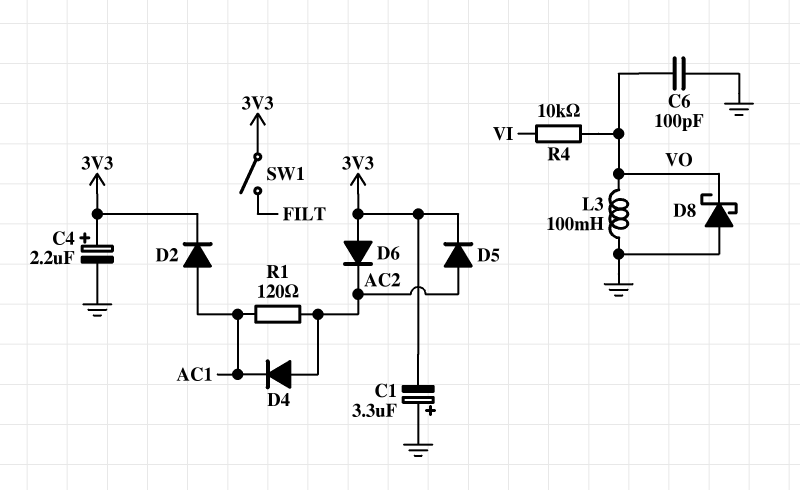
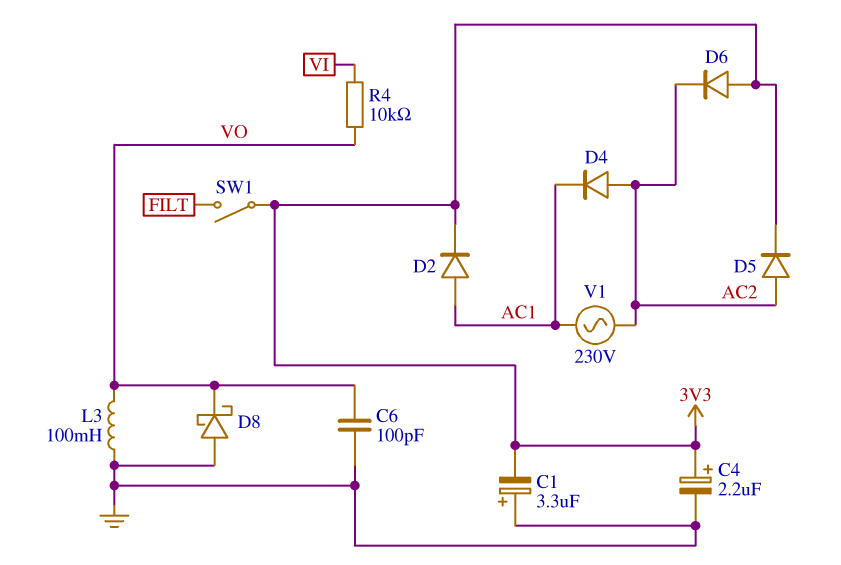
R1: 120 (AC1, AC2) -> none
V1: none -> AC 230V (AC1, AC2)

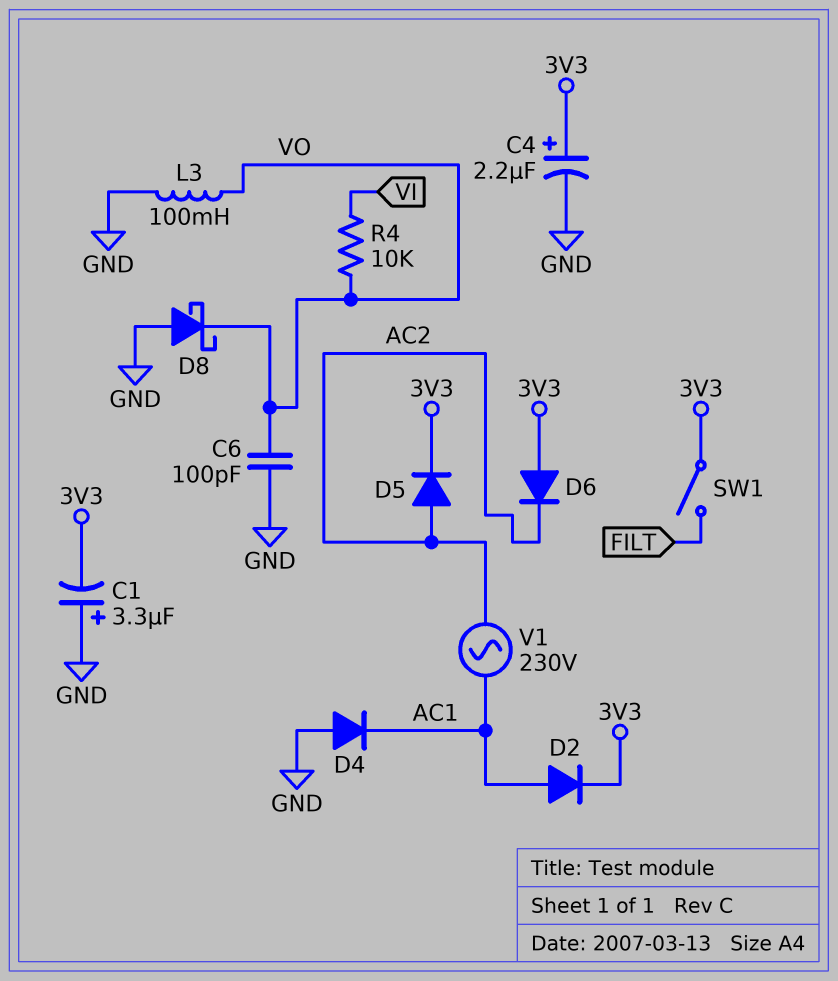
D4: diode (A AC2, K AC1) -> diode (A GND, K AC1)

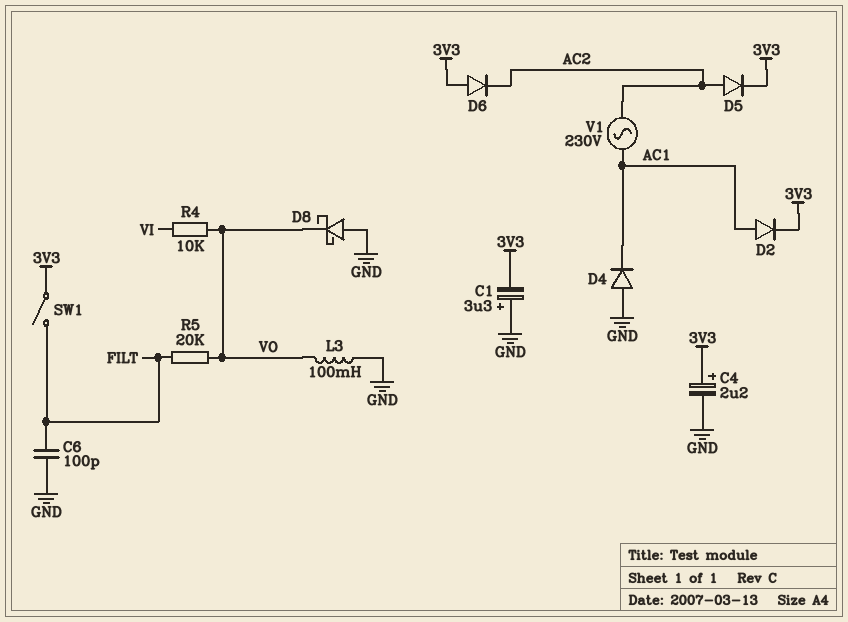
C6: 100pF (GND, VO) -> 100pF (FILT, GND)
R5: none -> 20k (FILT, VO)

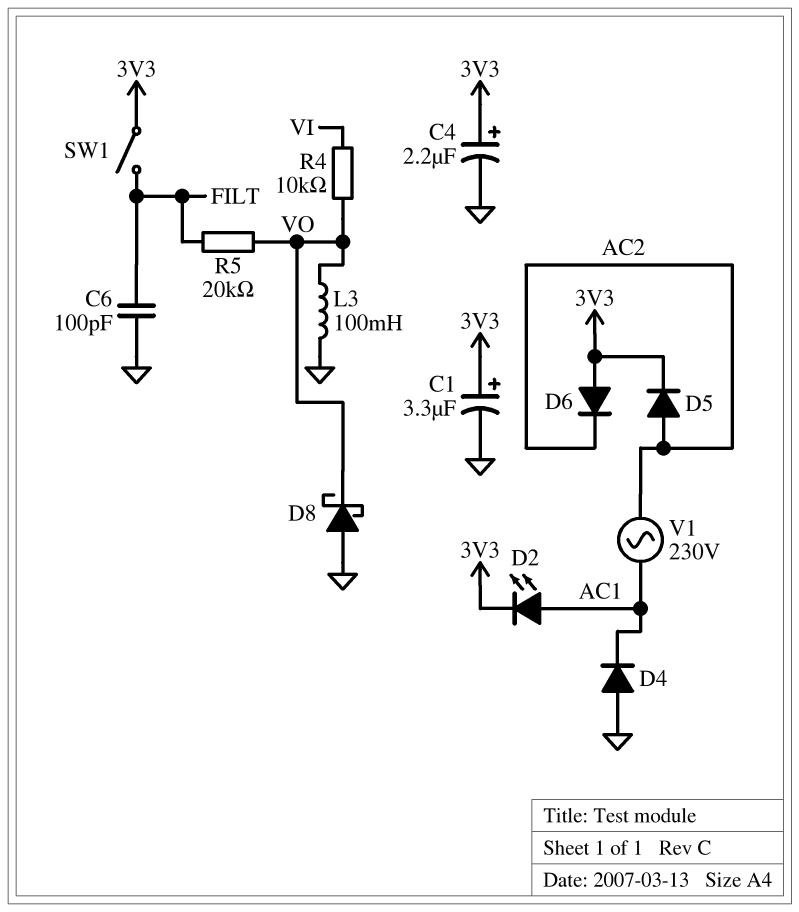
C1: 3.3uF (plus GND, minus 3V3) -> 3.3uF (plus 3V3, minus GND)
D2: diode (A AC1, K 3V3) -> LED (A AC1, K 3V3)

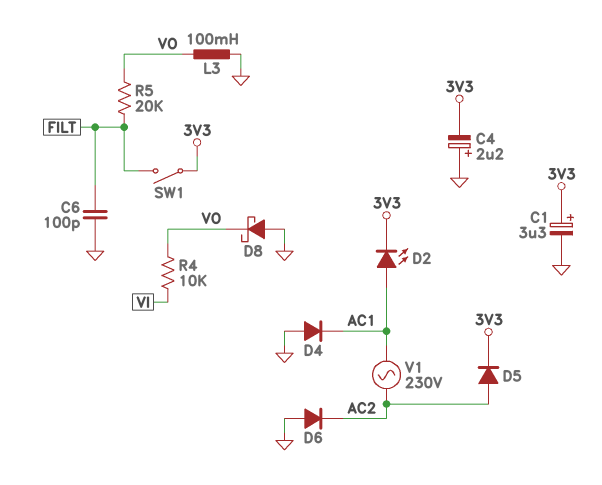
C4: 2.2uF (plus 3V3, minus GND) -> 2.2uF (plus GND, minus 3V3)
D6: diode (A 3V3, K AC2) -> diode (A GND, K AC2)

